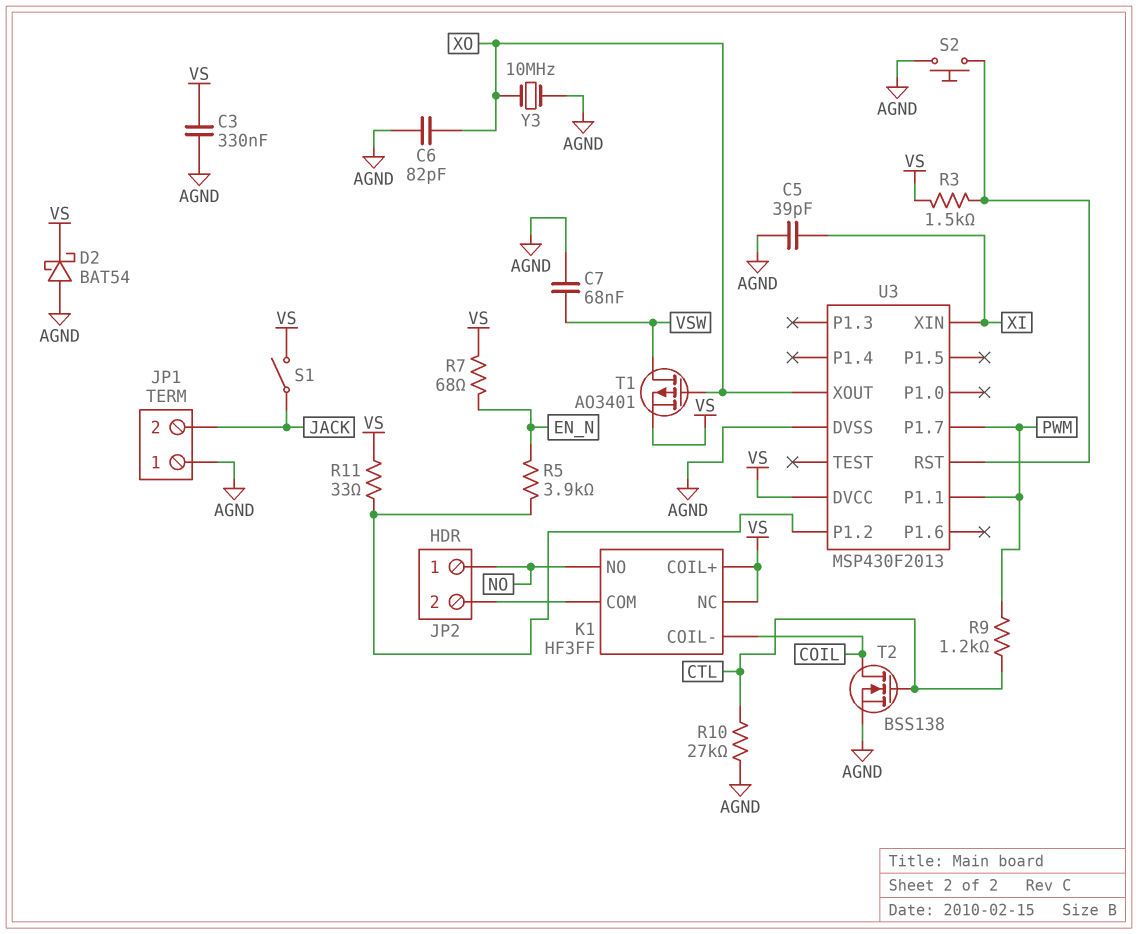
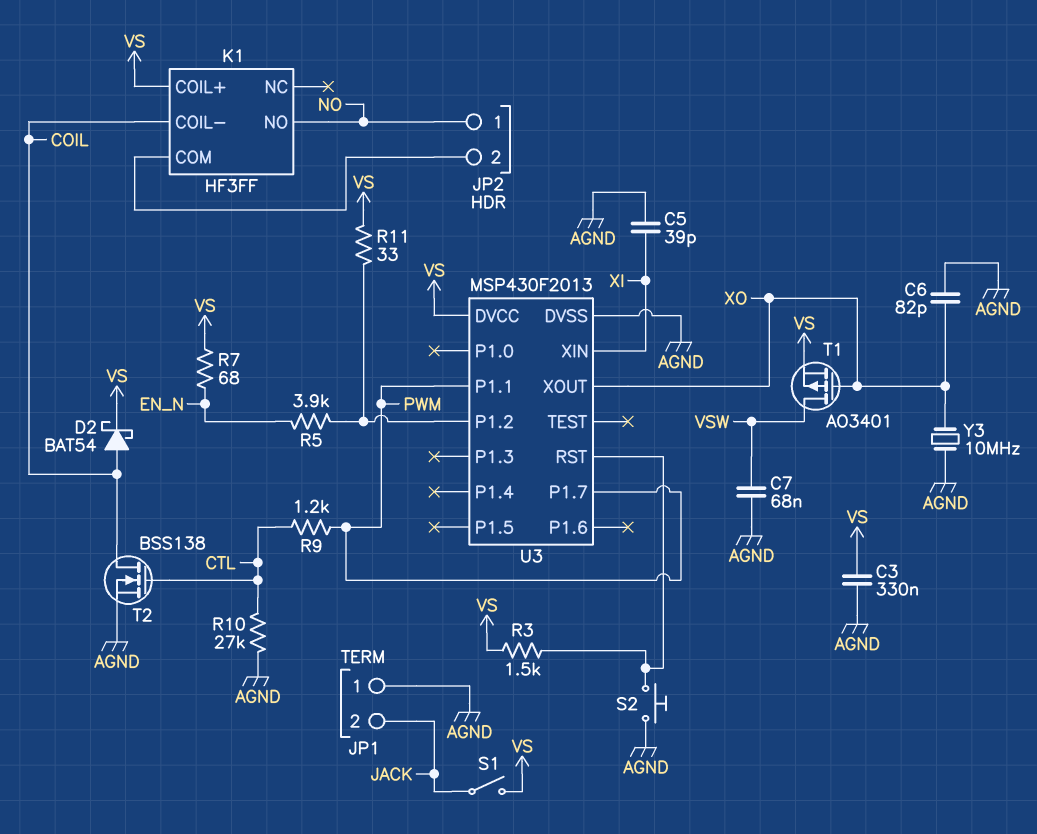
D2: schottky BAT54 (A AGND, K VS) -> schottky BAT54 (A COIL, K VS)
K1 pin NC: VS -> none

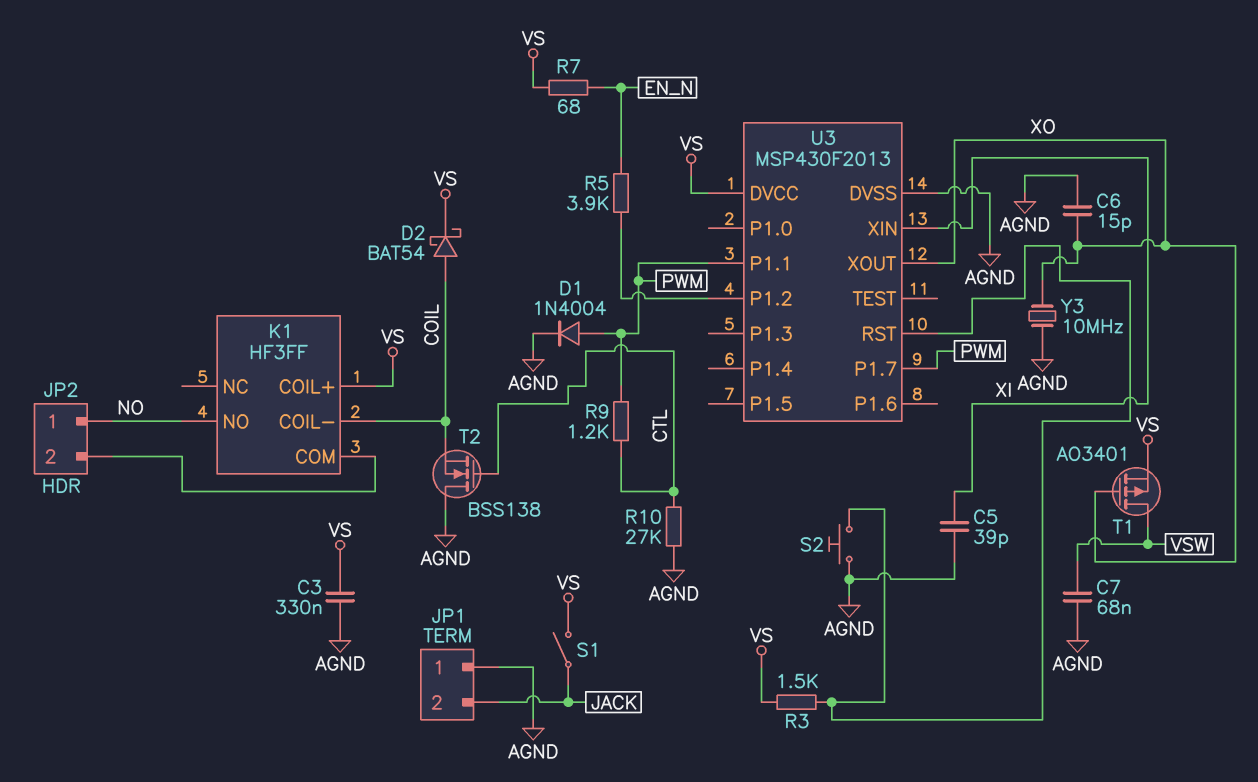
C6: 82pF (AGND, XO) -> 15pF (AGND, XO)
D1: none -> diode 1N4004 (A PWM, K AGND)
R11: 33 (U3/P1.2, VS) -> none
T2: NMOS BSS138 (G CTL, D COIL, S AGND) -> NMOS BSS138 (G CTL, D AGND, S COIL)

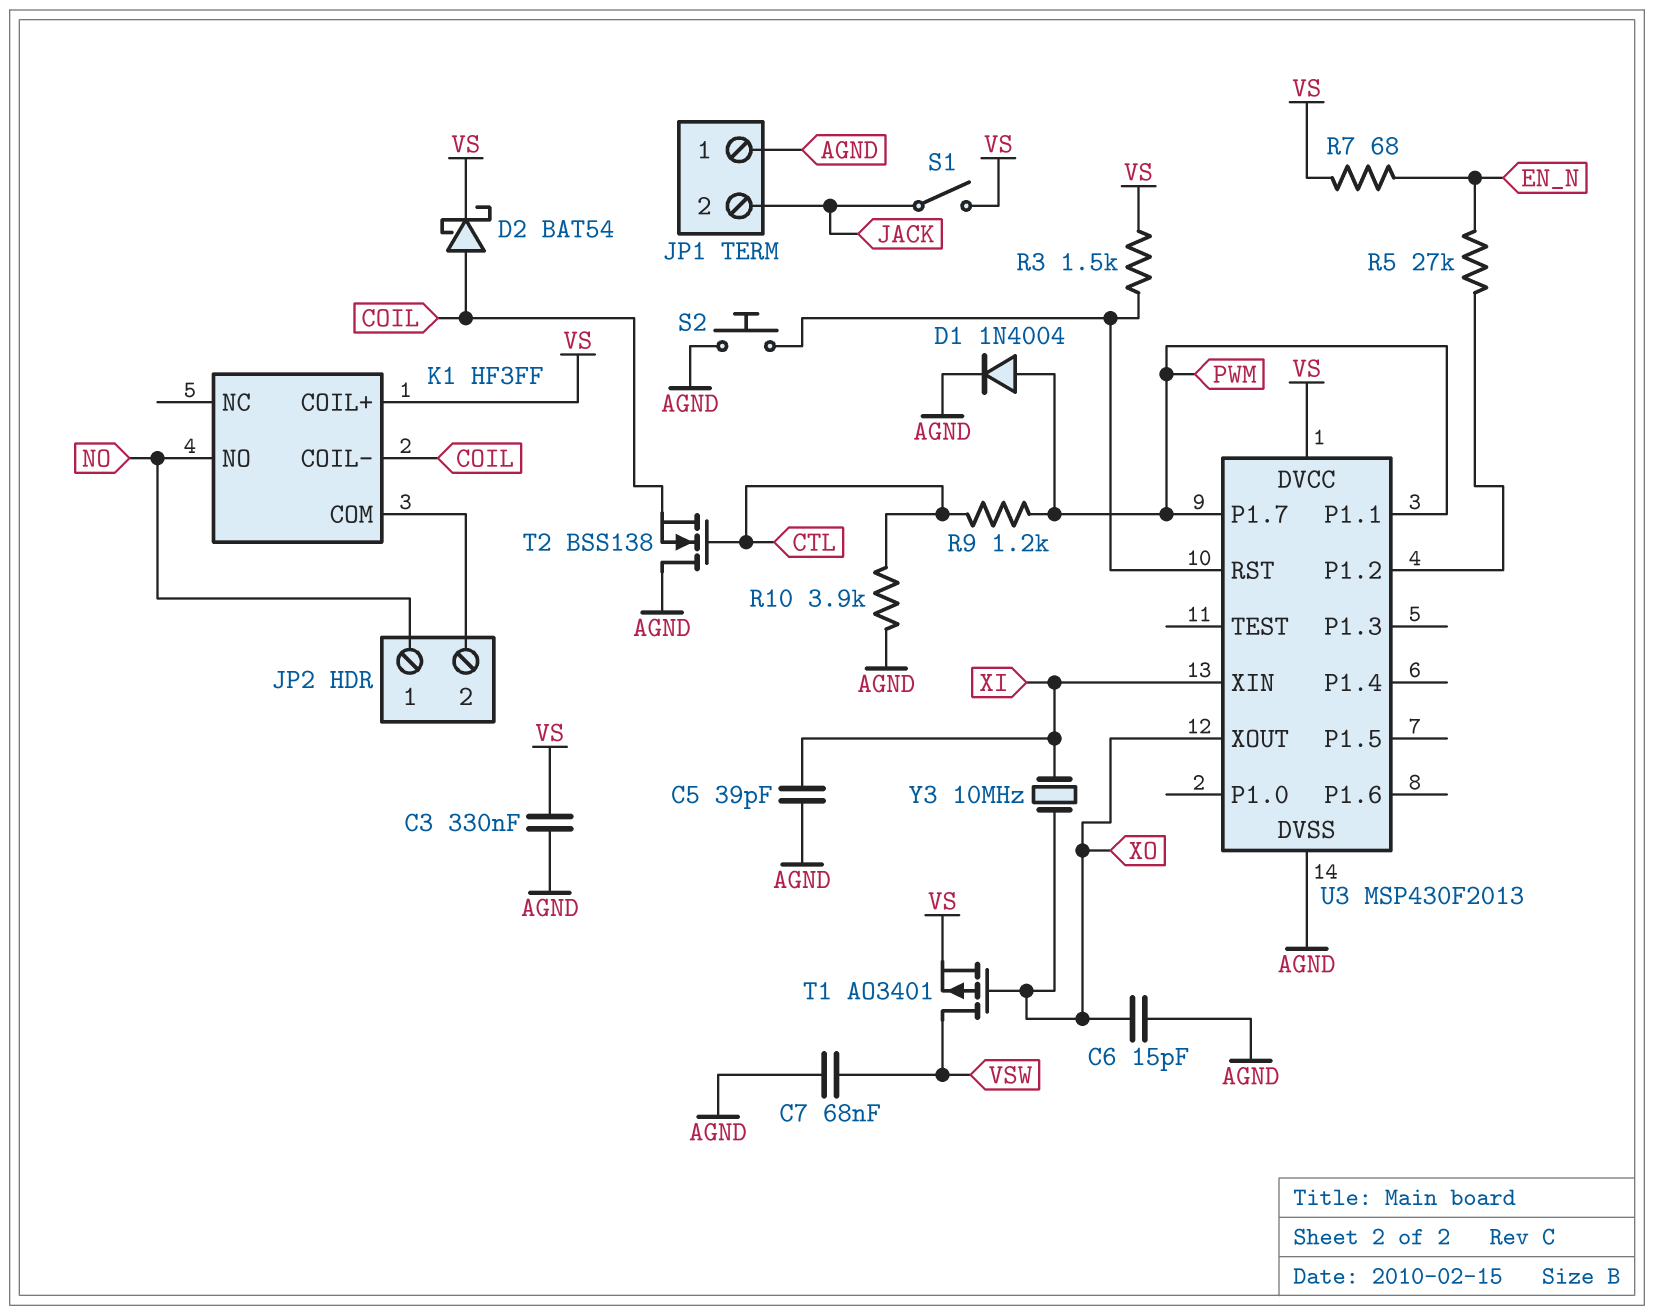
R5: 3.9k (EN_N, U3/P1.2) -> 27k (EN_N, U3/P1.2)
R10: 27k (AGND, CTL) -> 3.9k (AGND, CTL)
Y3: 10MHz (AGND, XO) -> 10MHz (XI, XO)

